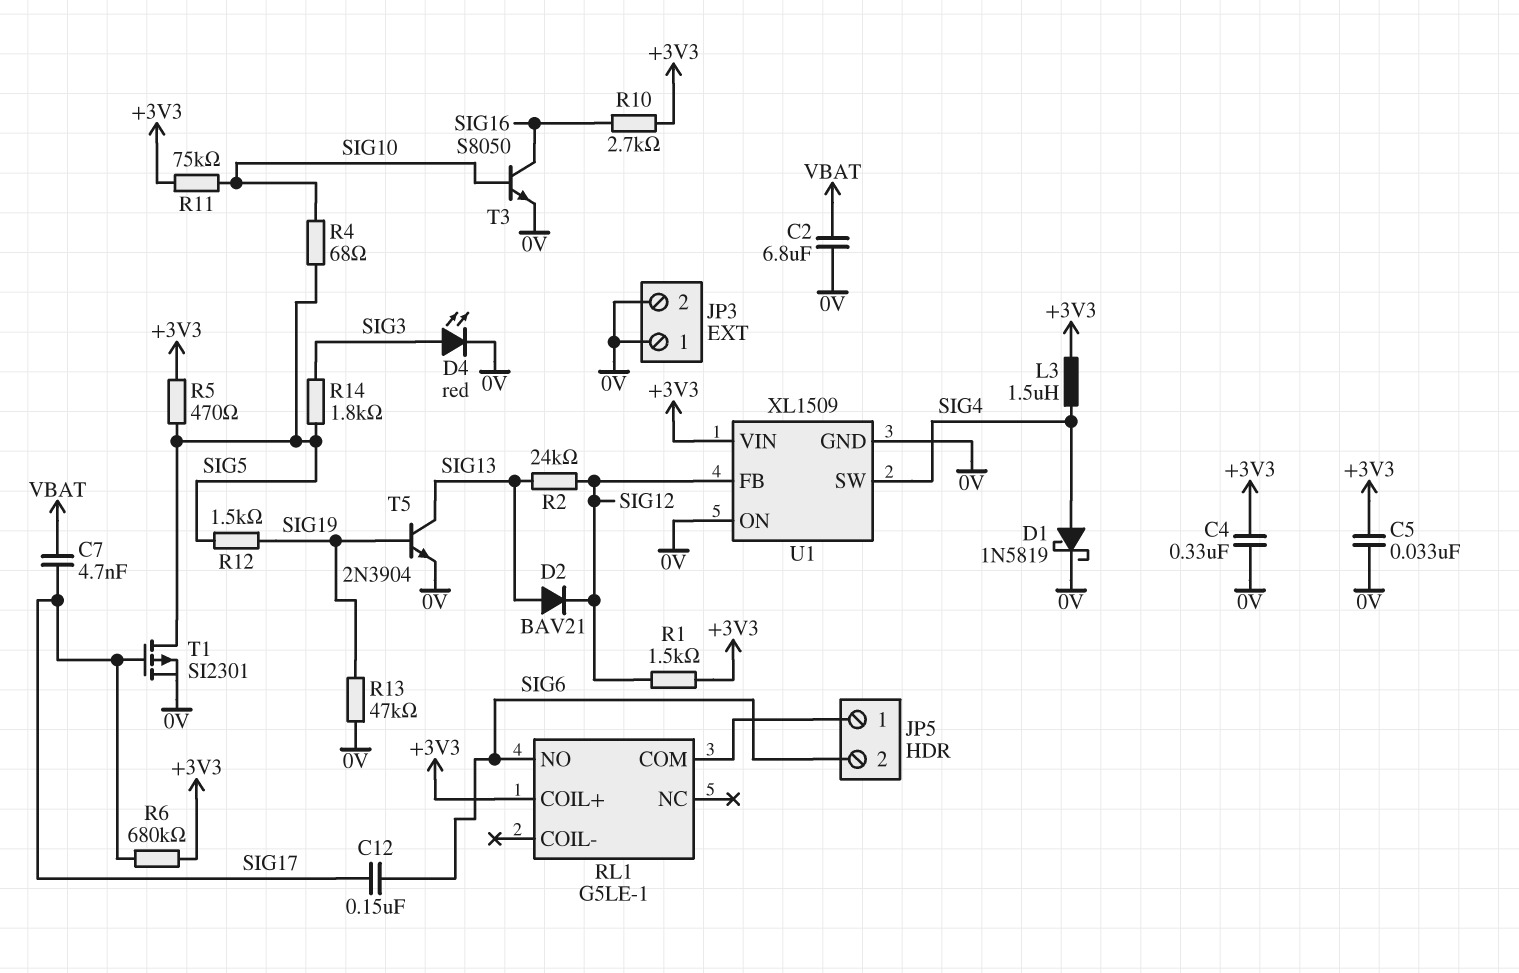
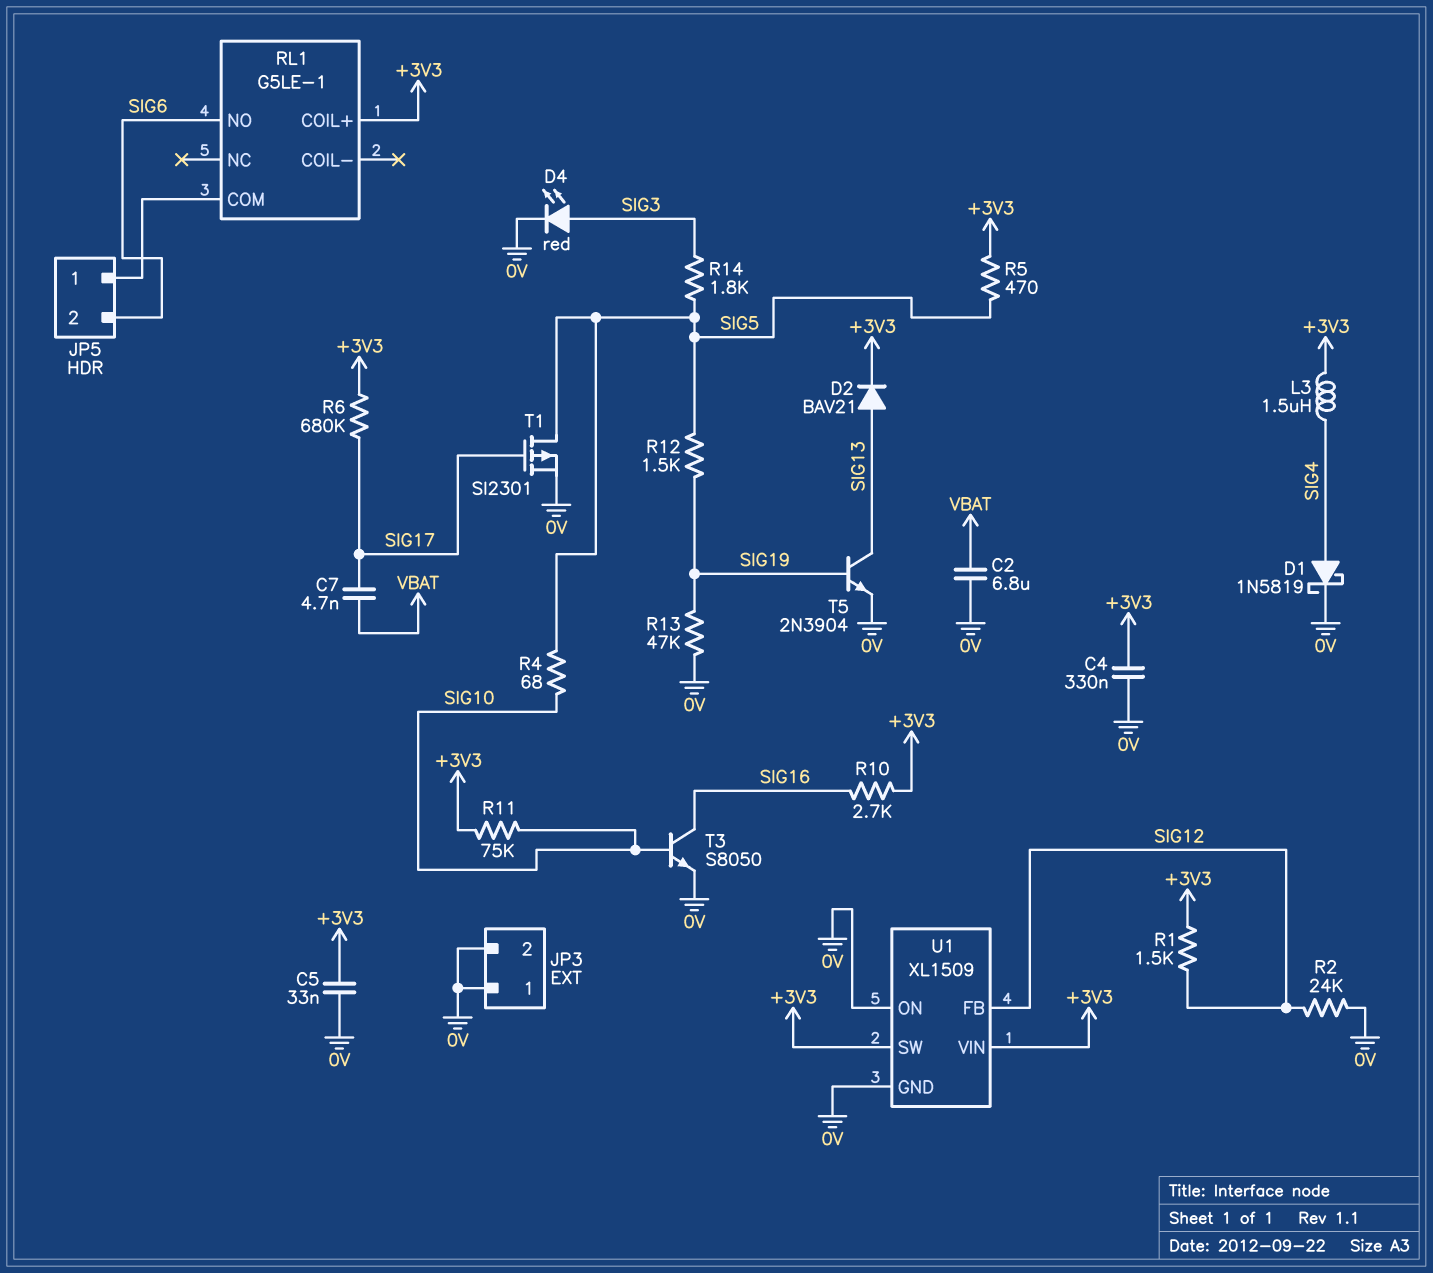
C12: 150nF (SIG6, SIG17) -> none
D2: diode BAV21 (A SIG13, K SIG12) -> diode BAV21 (A SIG13, K +3V3)
R2: 24k (SIG12, SIG13) -> 24k (0V, SIG12)
U1 pin SW: SIG4 -> +3V3

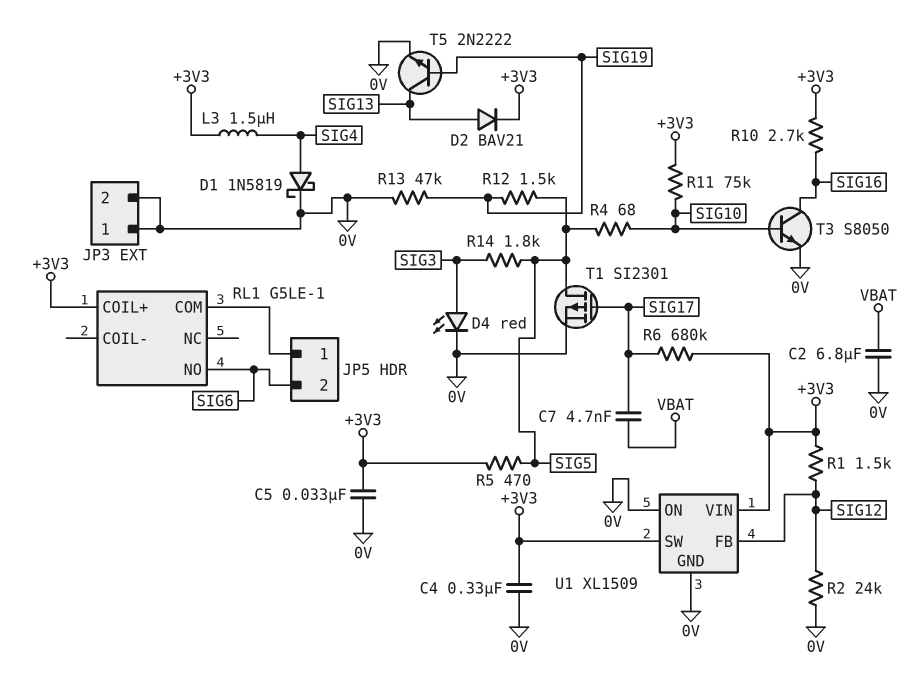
T5: NPN 2N3904 (B SIG19, C SIG13, E 0V) -> NPN 2N2222 (B SIG19, C SIG13, E 0V)

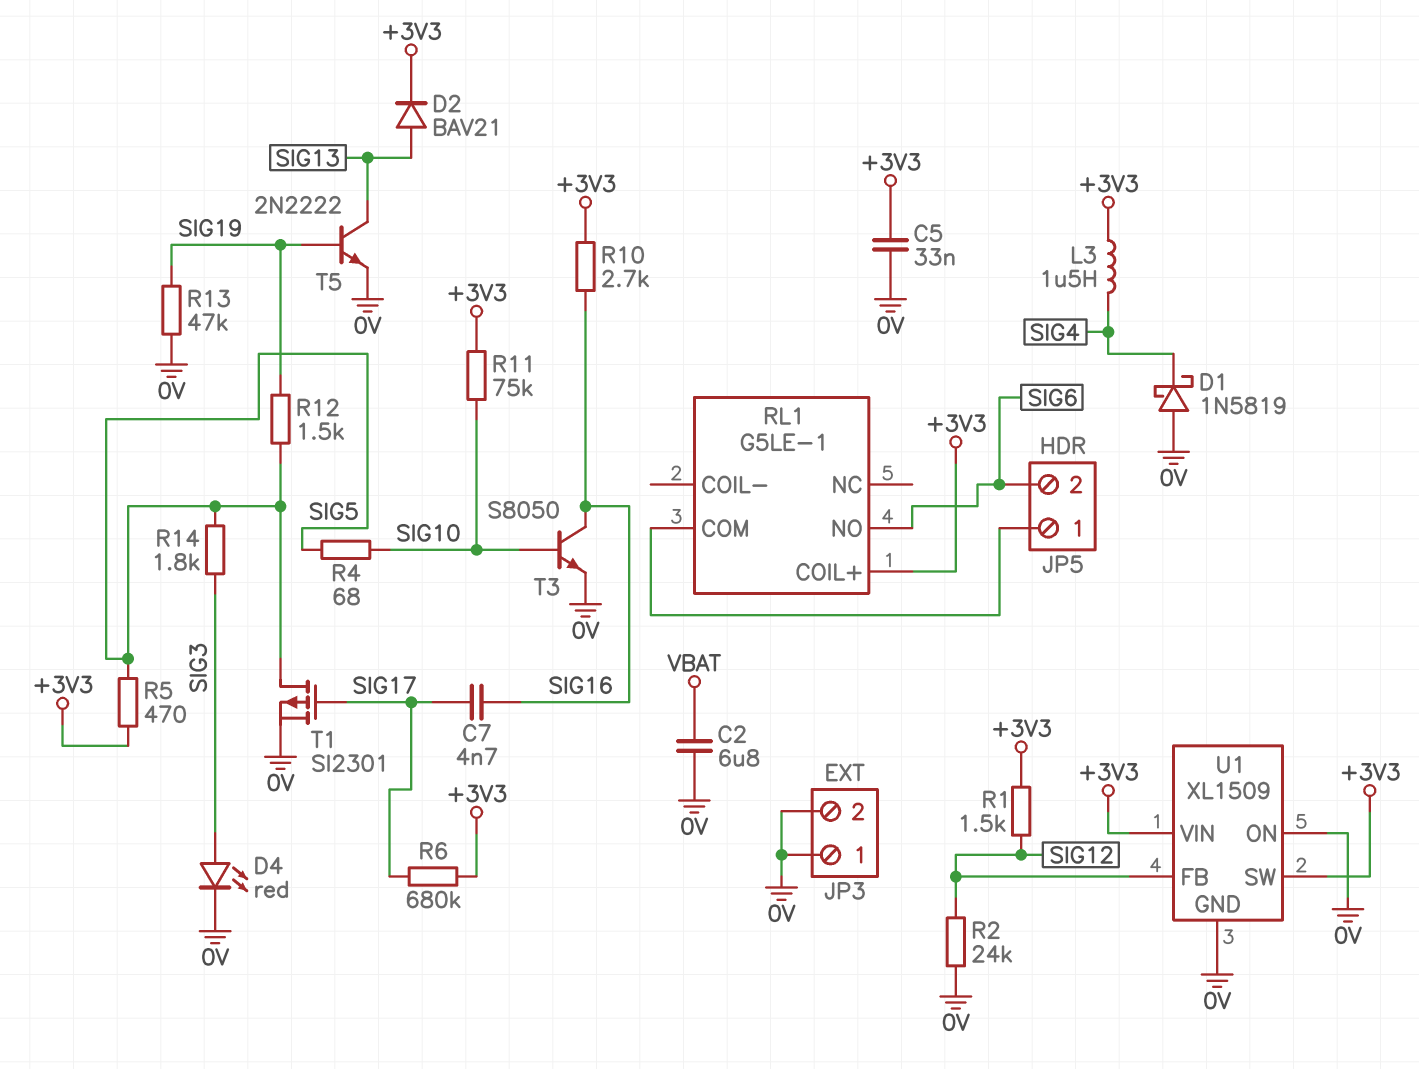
C4: 330nF (+3V3, 0V) -> none
C7: 4.7nF (SIG17, VBAT) -> 4.7nF (SIG16, SIG17)
D1: schottky 1N5819 (A SIG4, K 0V) -> schottky 1N5819 (A 0V, K SIG4)

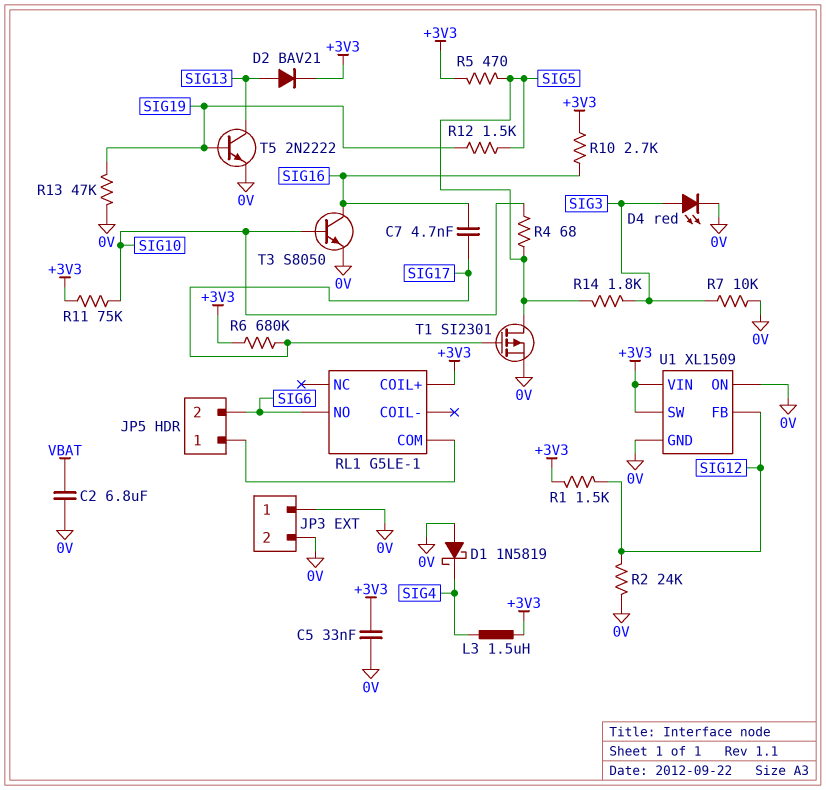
R7: none -> 10k (0V, SIG3)

